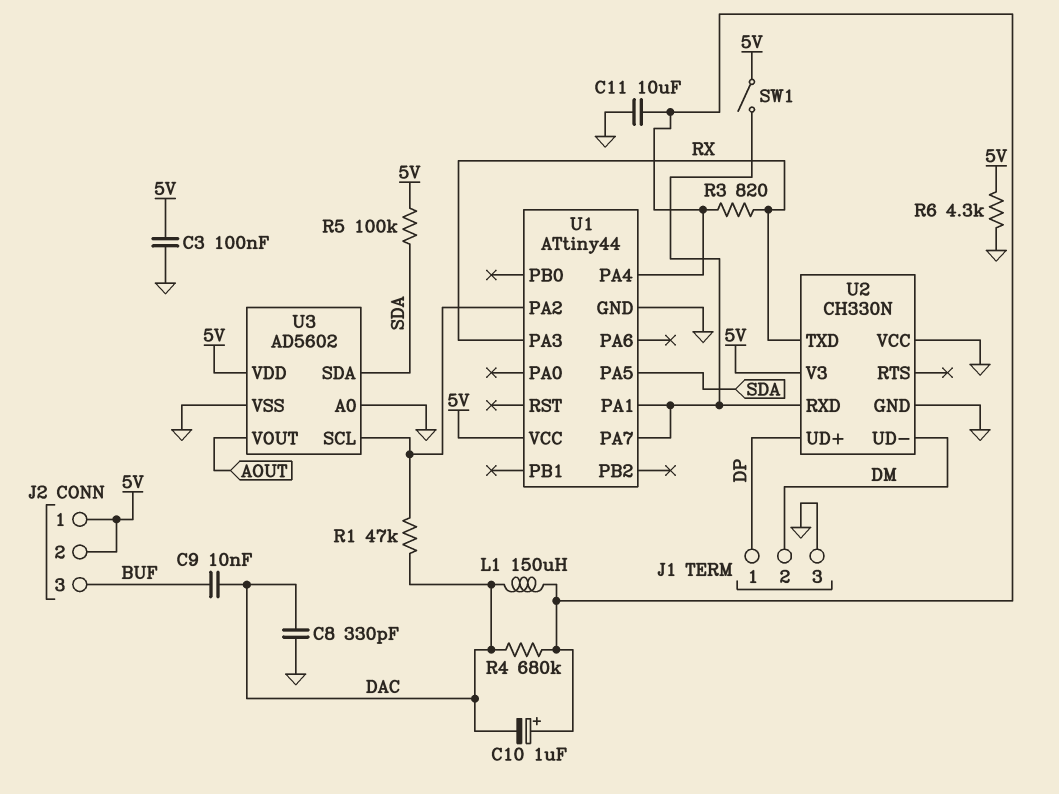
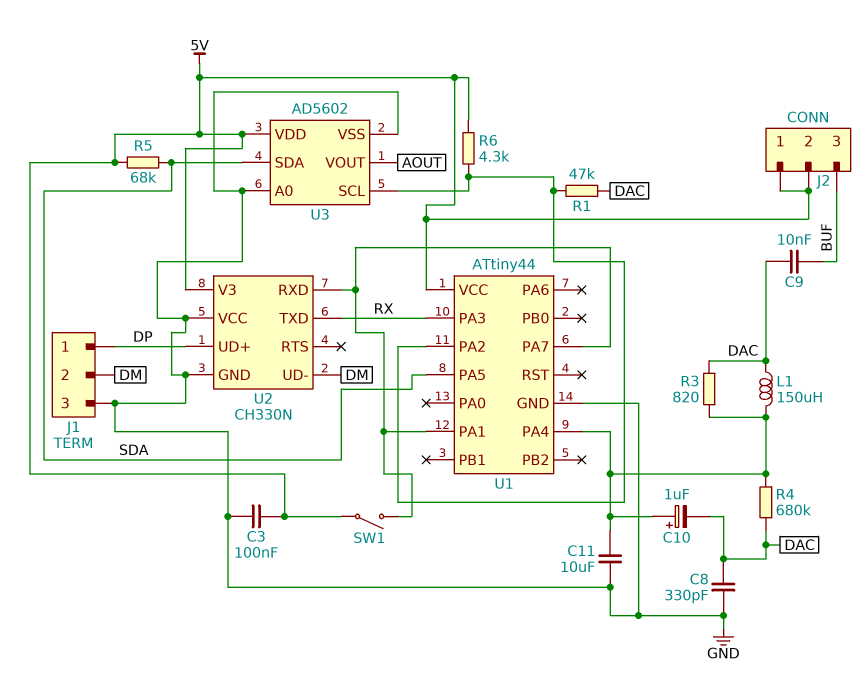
R3: 820 (RX, U1/PA4) -> 820 (DAC, U1/PA4)
R5: 100k (5V, SDA) -> 68k (5V, SDA)
R6: 4.3k (5V, GND) -> 4.3k (5V, U1/PA2)

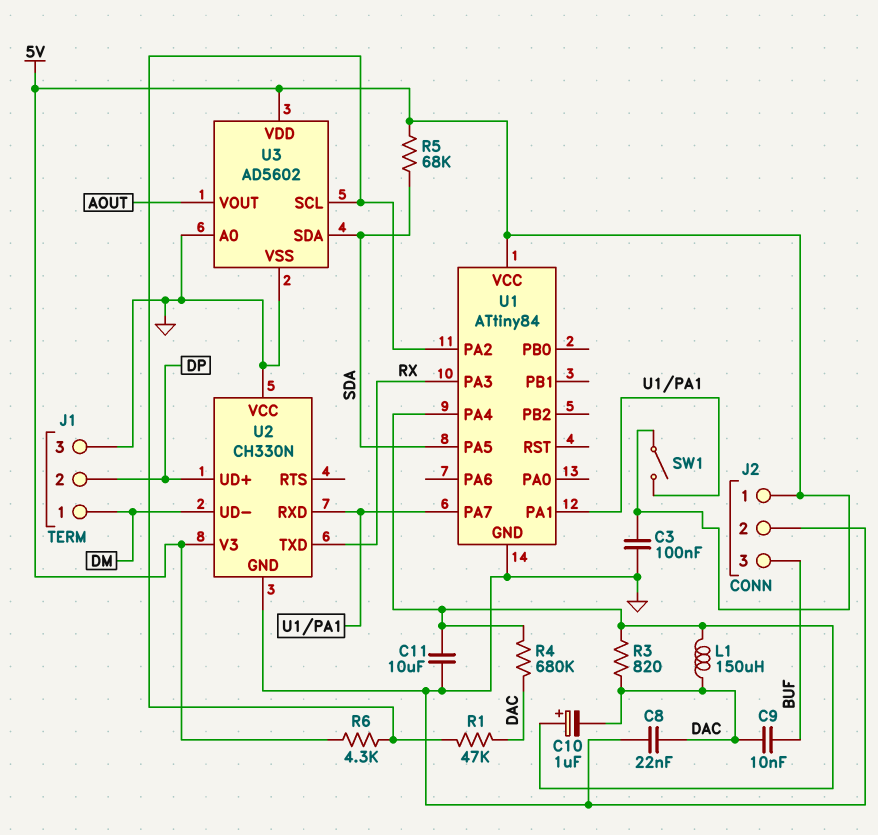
C8: 330pF (DAC, GND) -> 22nF (DAC, GND)
J1 pin 1: DP -> DM
J1 pin 2: DM -> DP
J2 pin 2: 5V -> GND
U1: ATtiny44 -> ATtiny84

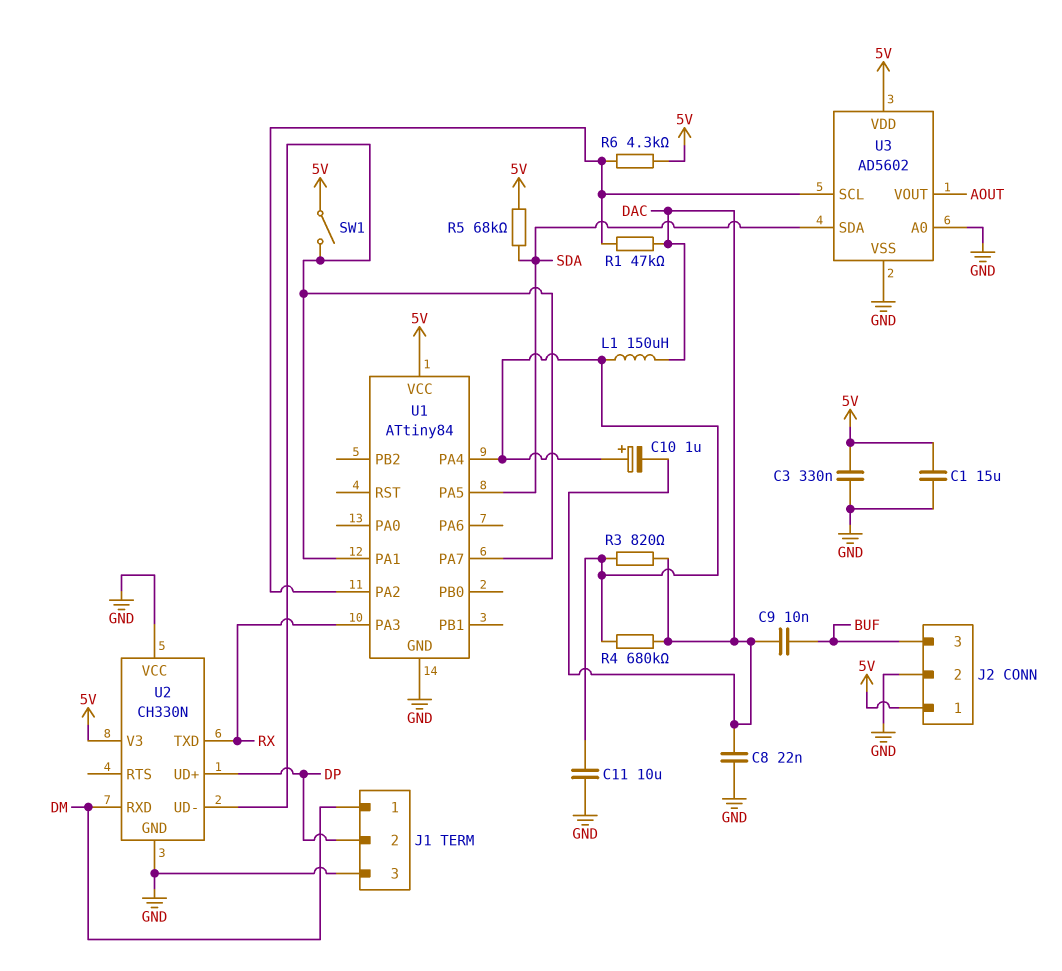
C1: none -> 15uF (5V, GND)
C3: 100nF (5V, GND) -> 330nF (5V, GND)
U2 pin RXD: U1/PA1 -> DM
U2 pin UD-: DM -> U1/PA1

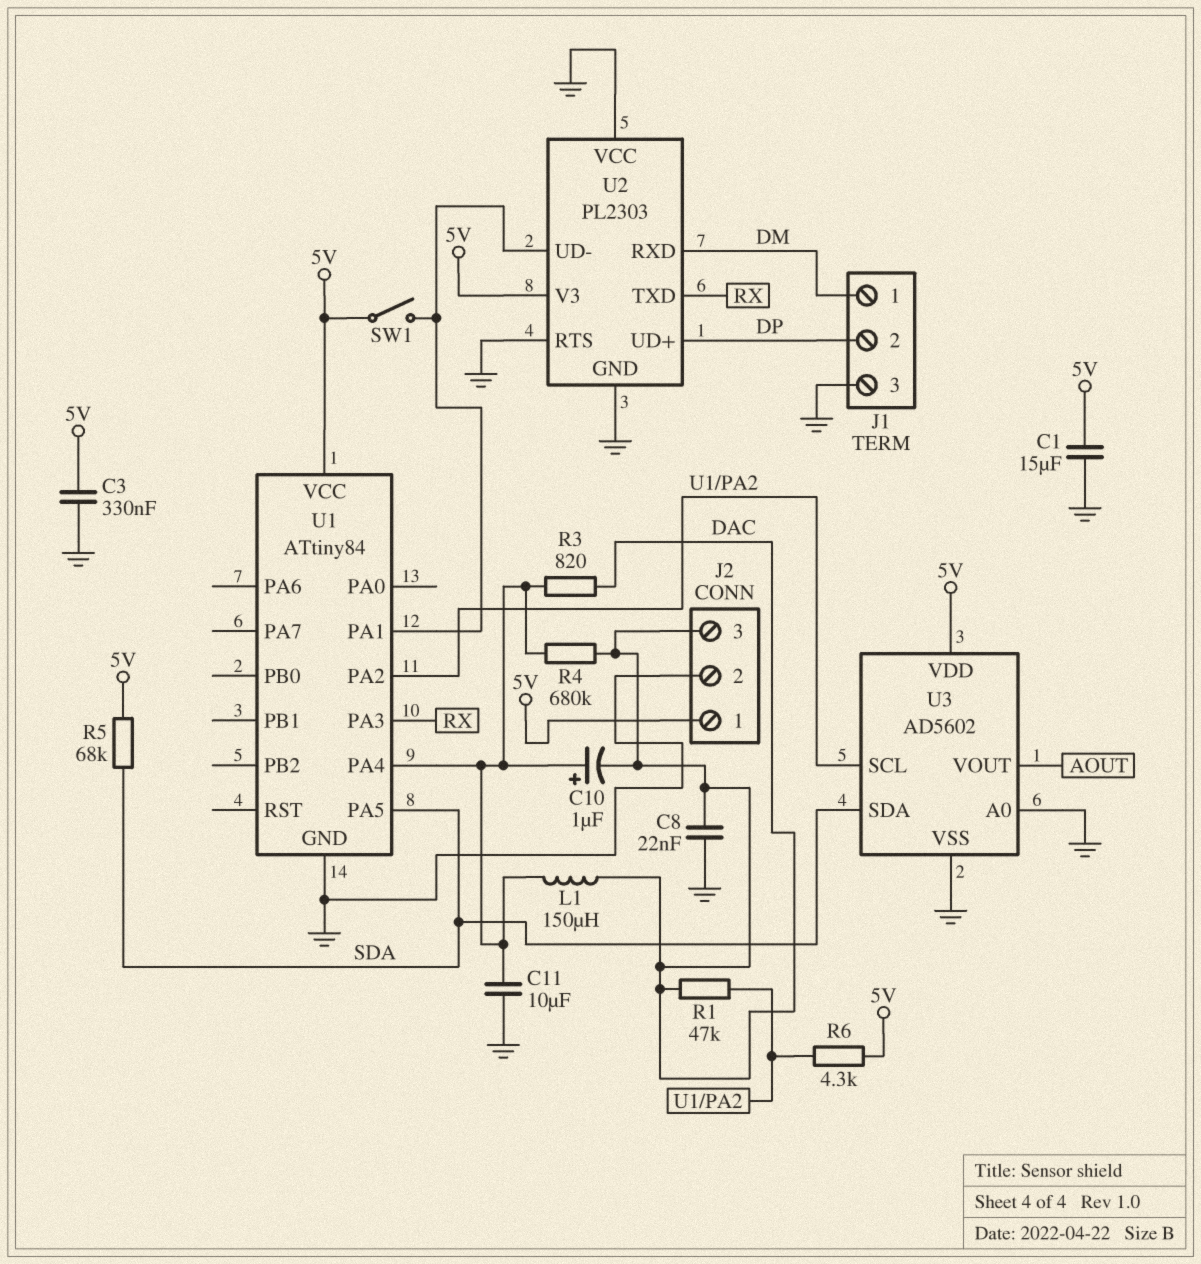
C9: 10nF (BUF, DAC) -> none
J2 pin 3: BUF -> DAC
U1 pin PA7: U1/PA1 -> none
U2: CH330N -> PL2303
U2 pin RTS: none -> GND

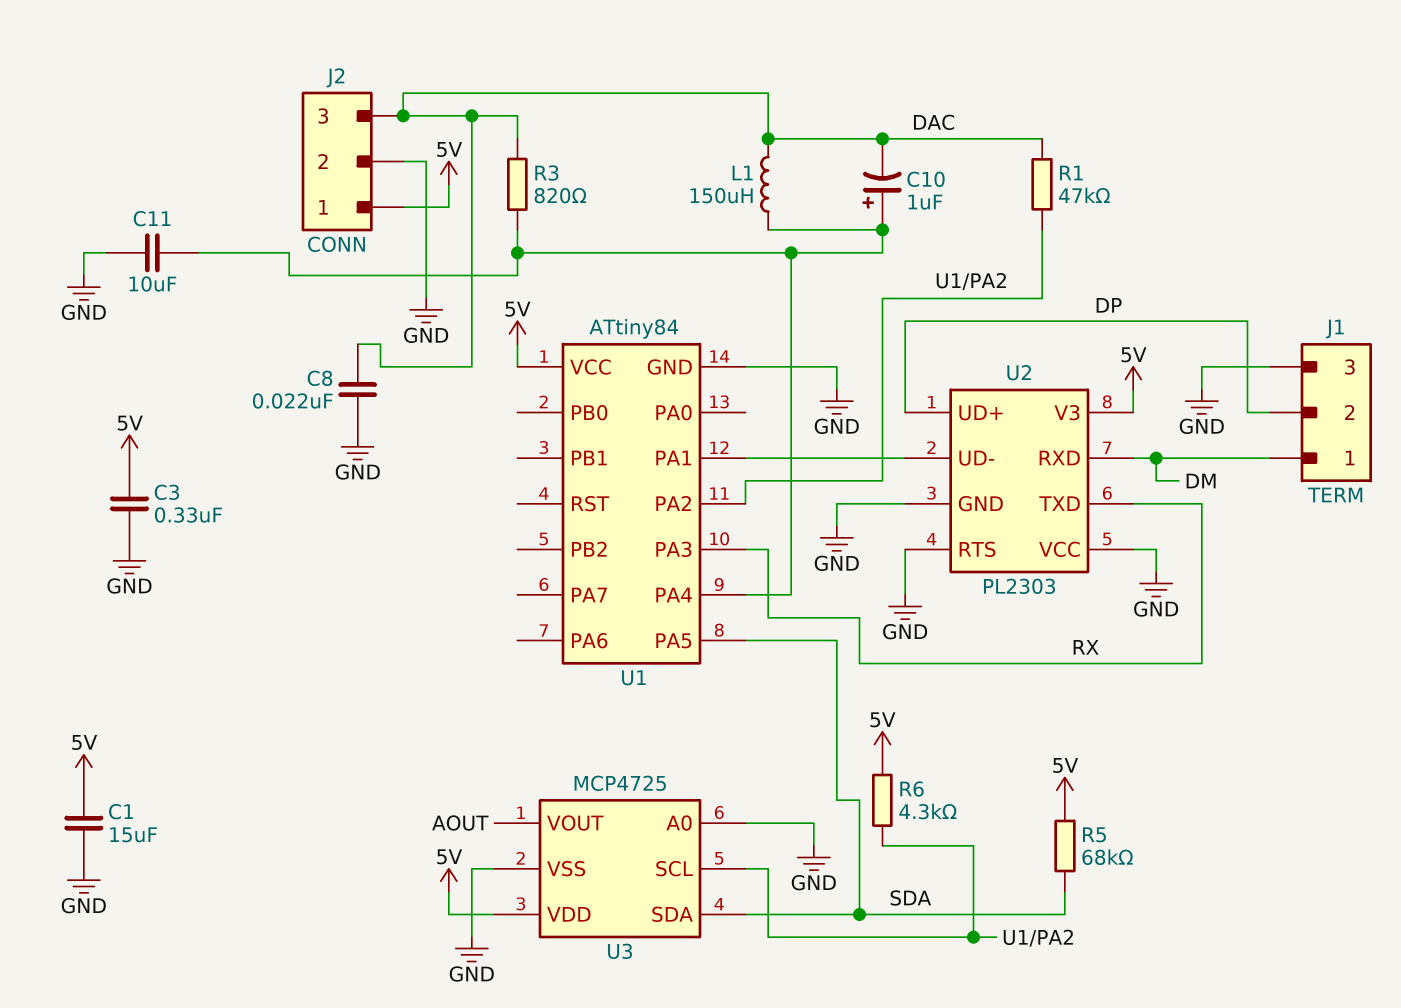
R4: 680k (DAC, U1/PA4) -> none
SW1: switch (5V, U1/PA1) -> none
U3: AD5602 -> MCP4725

